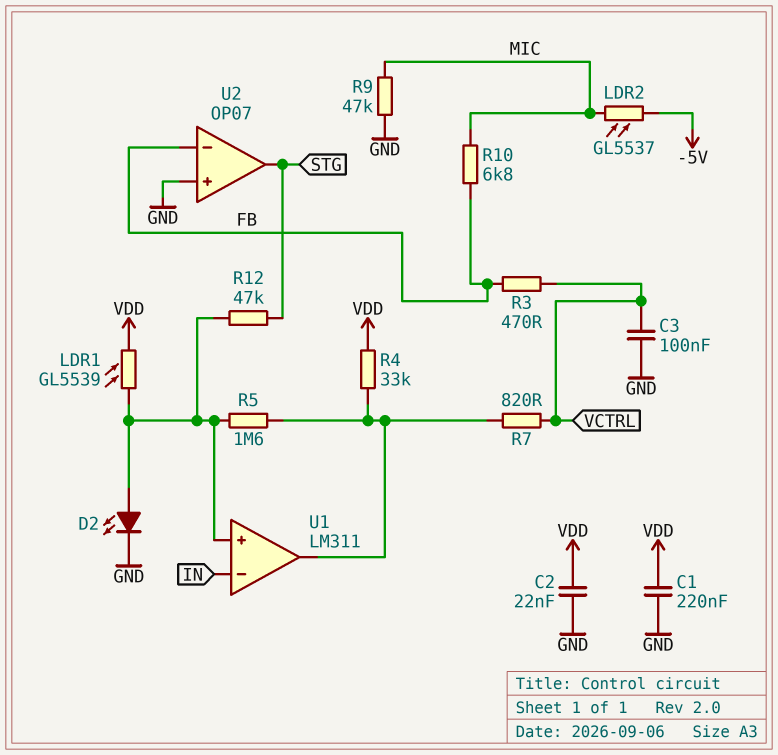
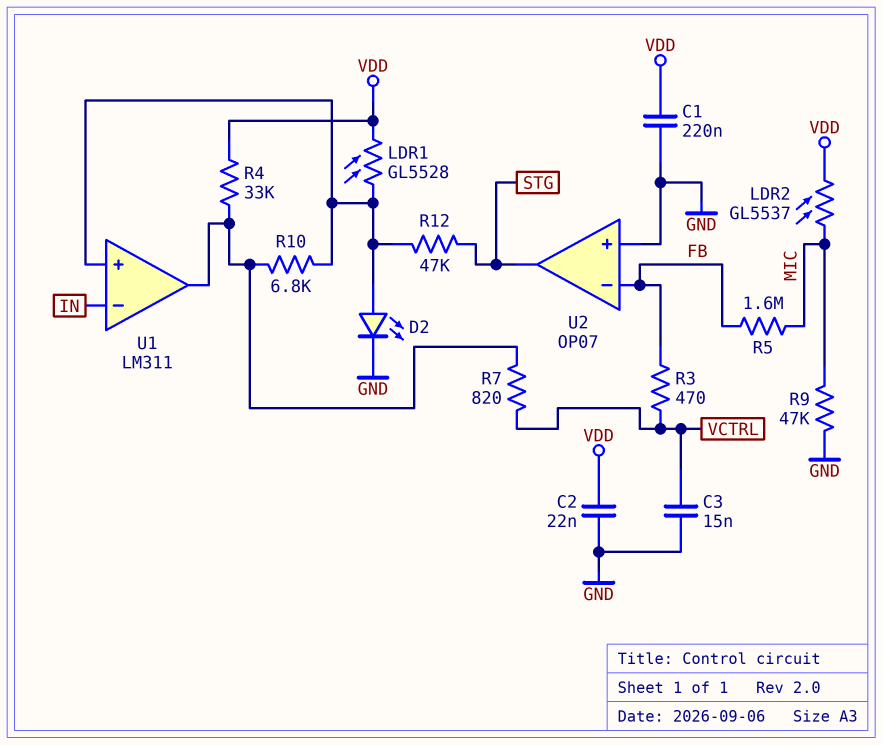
C3: 100nF (GND, VCTRL) -> 15nF (GND, VCTRL)
LDR1: GL5539 (U1/in+, VDD) -> GL5528 (U1/in+, VDD)
LDR2: GL5537 (-5V, MIC) -> GL5537 (MIC, VDD)
R5: 1.6M (U1/in+, U1/out) -> 1.6M (FB, MIC)
R10: 6.8k (FB, MIC) -> 6.8k (U1/in+, U1/out)

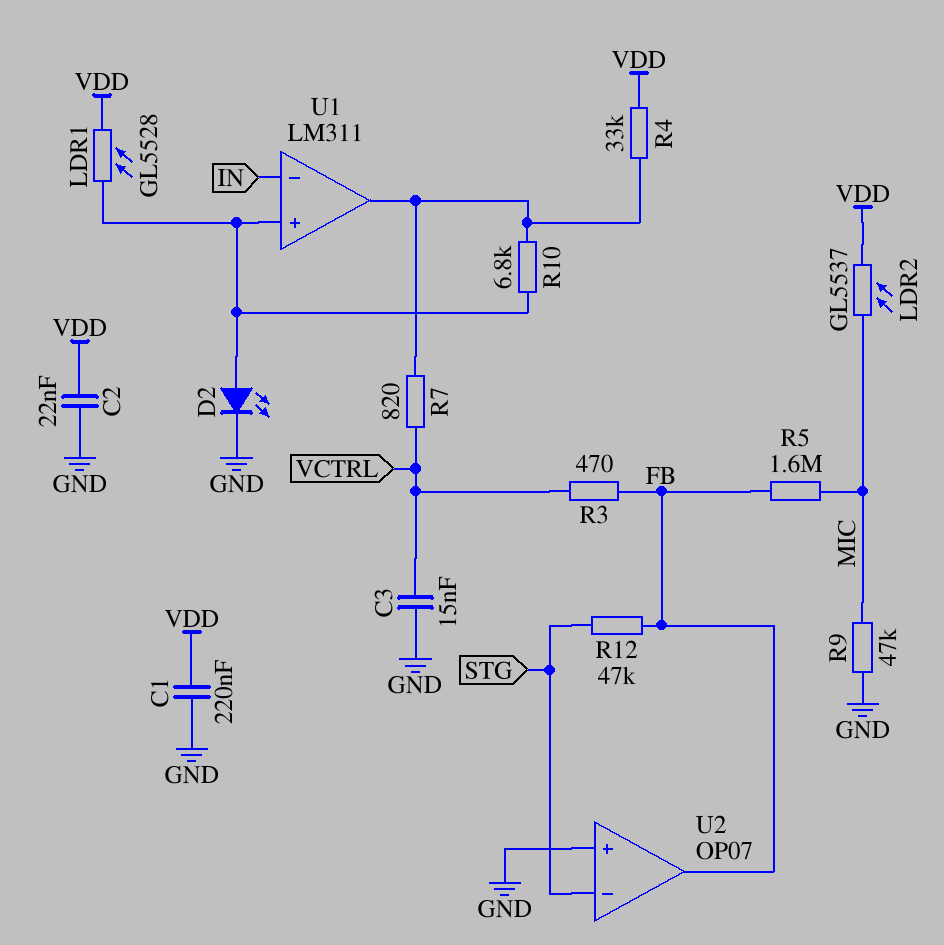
R12: 47k (STG, U1/in+) -> 47k (FB, STG)
U2 pin in-: FB -> STG
U2 pin out: STG -> FB

